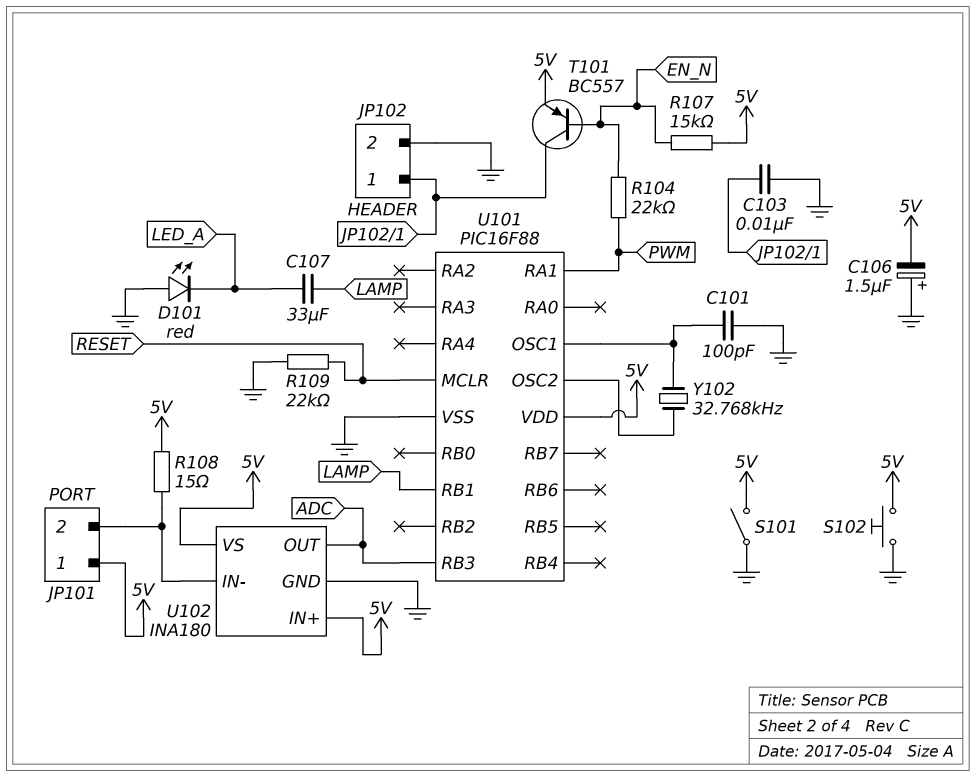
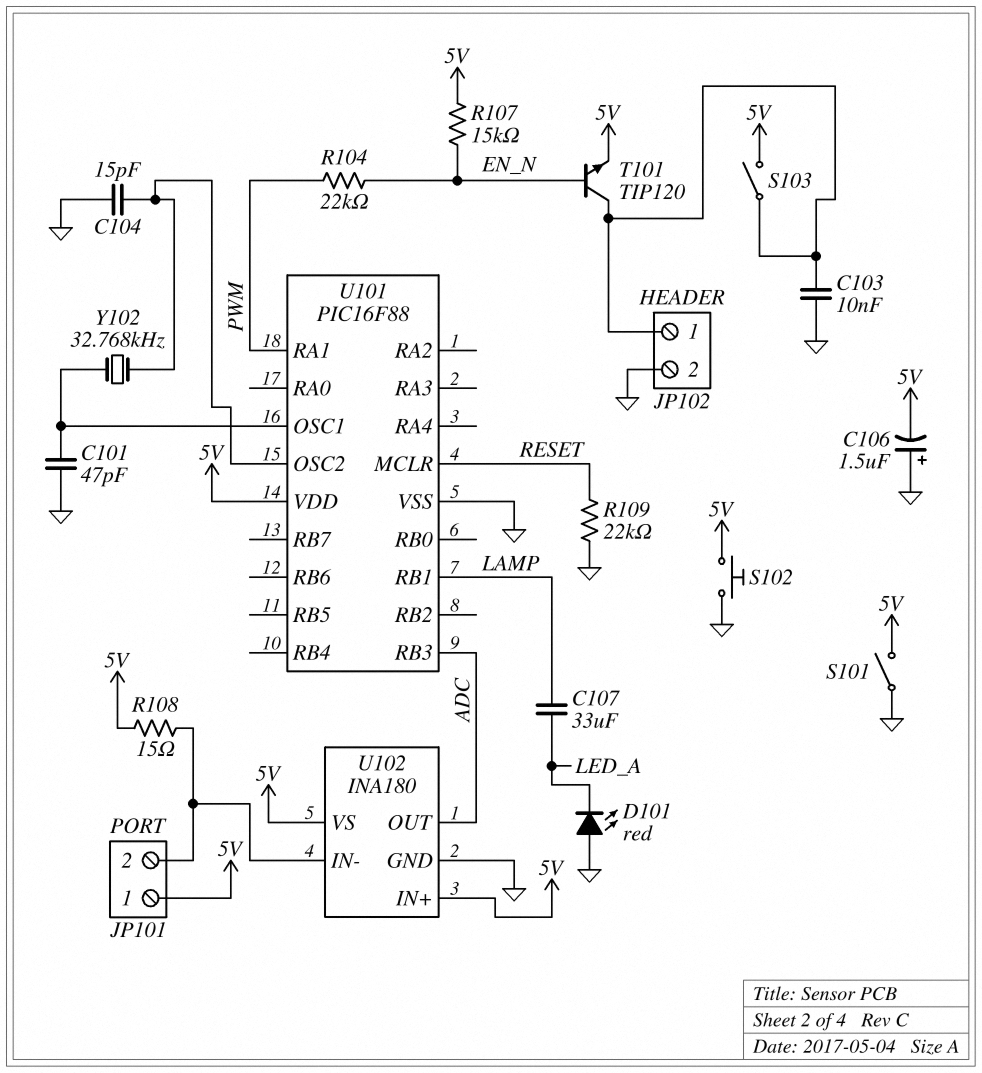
C101: 100pF (GND, U101/OSC1) -> 47pF (GND, U101/OSC1)
C104: none -> 15pF (GND, U101/OSC2)
S103: none -> switch (5V, JP102/1)
T101: PNP BC557 (B EN_N, C JP102/1, E 5V) -> NPN TIP120 (B EN_N, C JP102/1, E 5V)

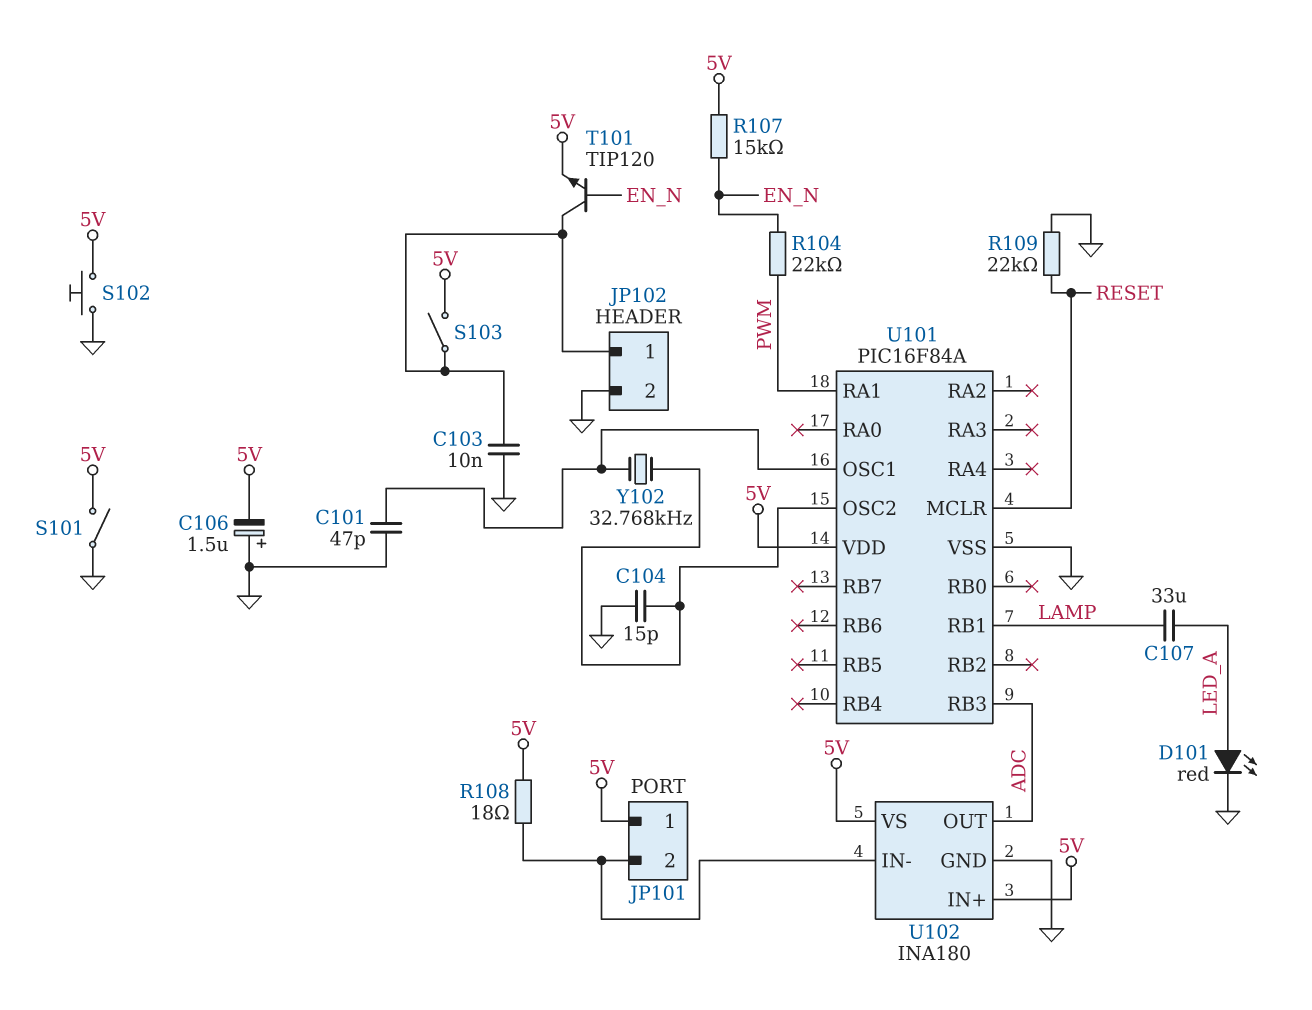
D101: LED red (A GND, K LED_A) -> LED red (A LED_A, K GND)
R108: 15 (5V, JP101/2) -> 18 (5V, JP101/2)
U101: PIC16F88 -> PIC16F84A

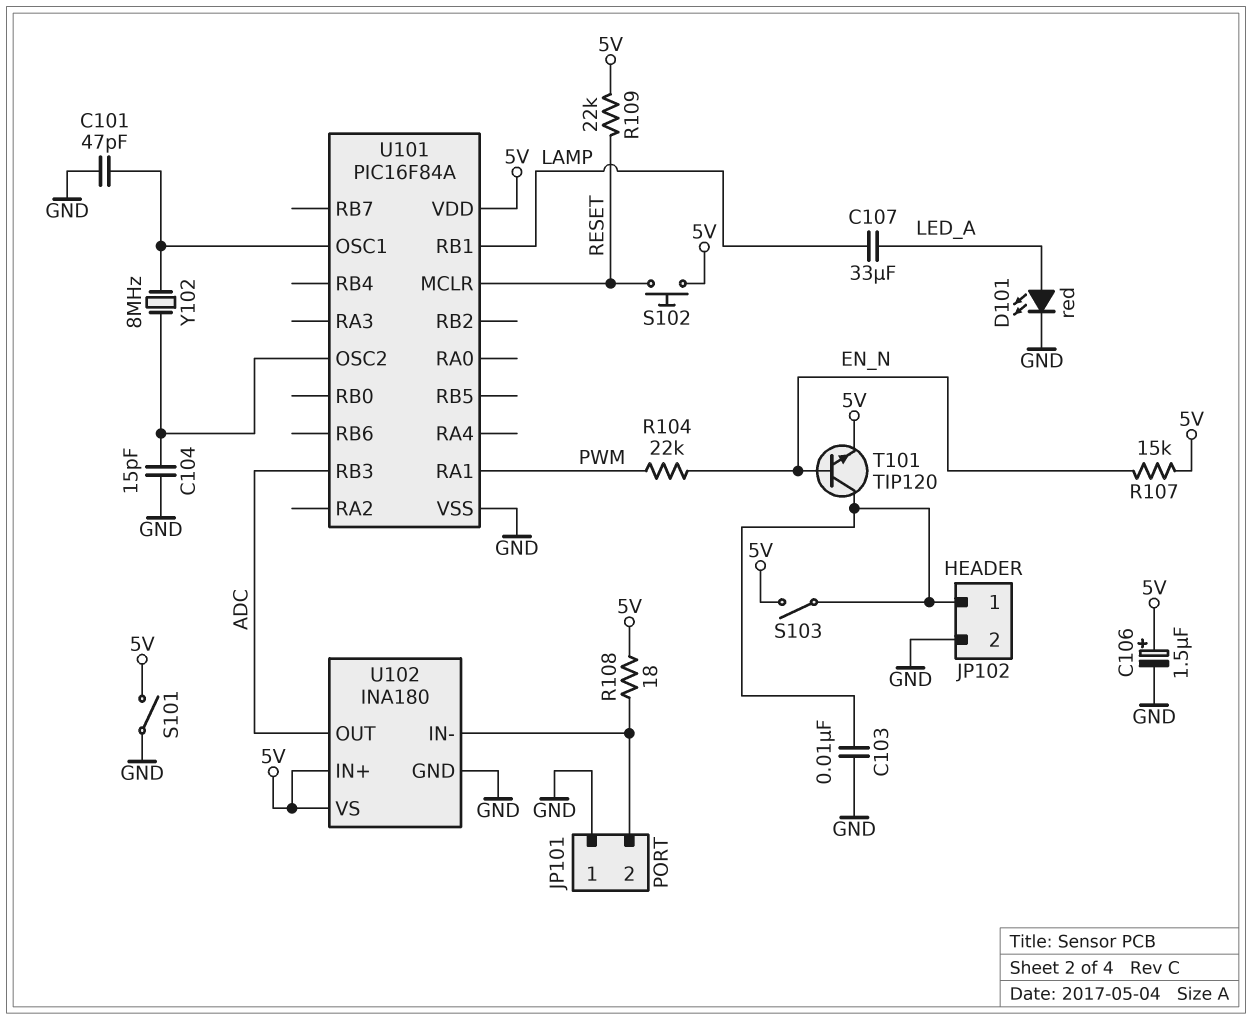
C106: 1.5uF (plus GND, minus 5V) -> 1.5uF (plus 5V, minus GND)
JP101 pin 1: 5V -> GND
R109: 22k (GND, RESET) -> 22k (5V, RESET)
S102: button (5V, GND) -> button (5V, RESET)
Y102: 32.768kHz (U101/OSC1, U101/OSC2) -> 8MHz (U101/OSC1, U101/OSC2)

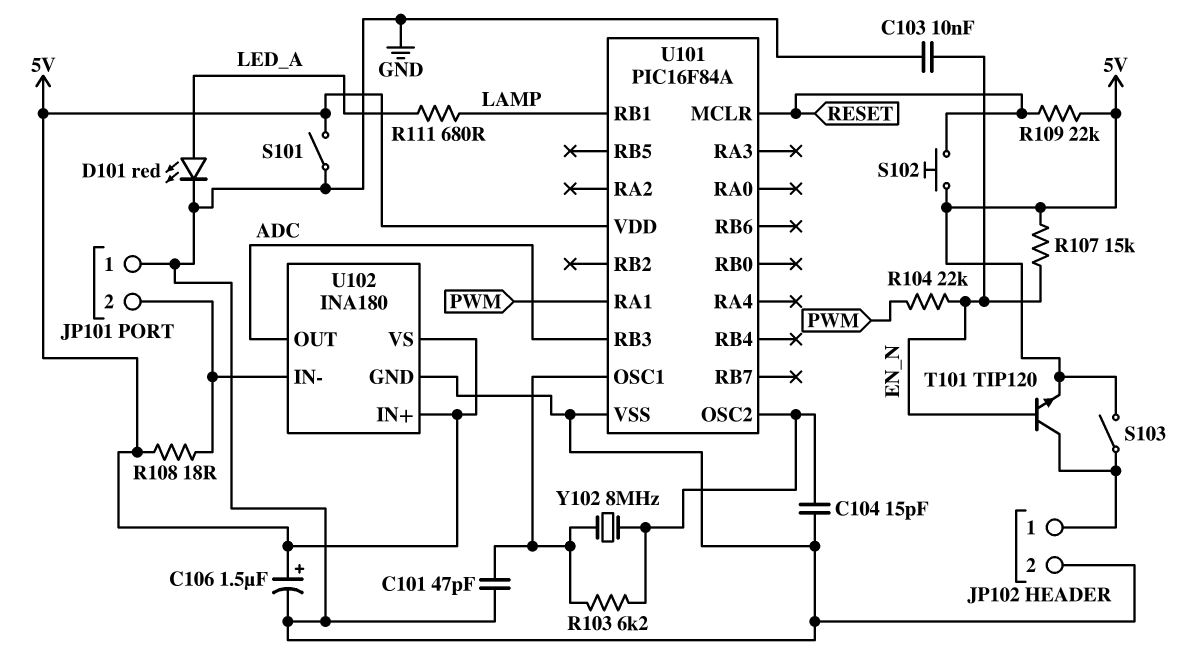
C103: 10nF (GND, JP102/1) -> 10nF (EN_N, GND)
C107: 33uF (LAMP, LED_A) -> none
R103: none -> 6.2k (U101/OSC1, U101/OSC2)
R111: none -> 680 (LAMP, LED_A)

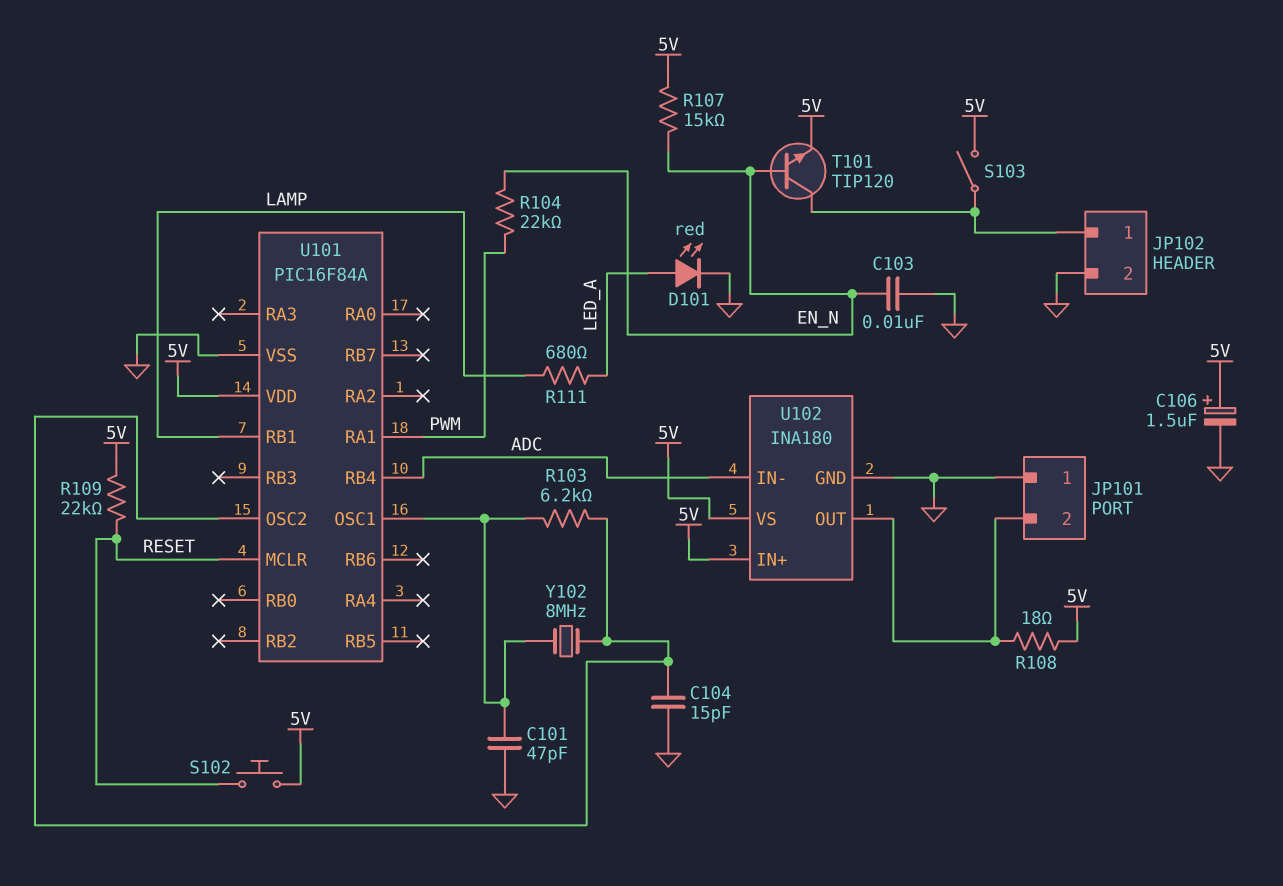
S101: switch (5V, GND) -> none
U101 pin RB3: ADC -> none
U101 pin RB4: none -> ADC
U102 pin IN-: JP101/2 -> ADC
U102 pin OUT: ADC -> JP101/2

